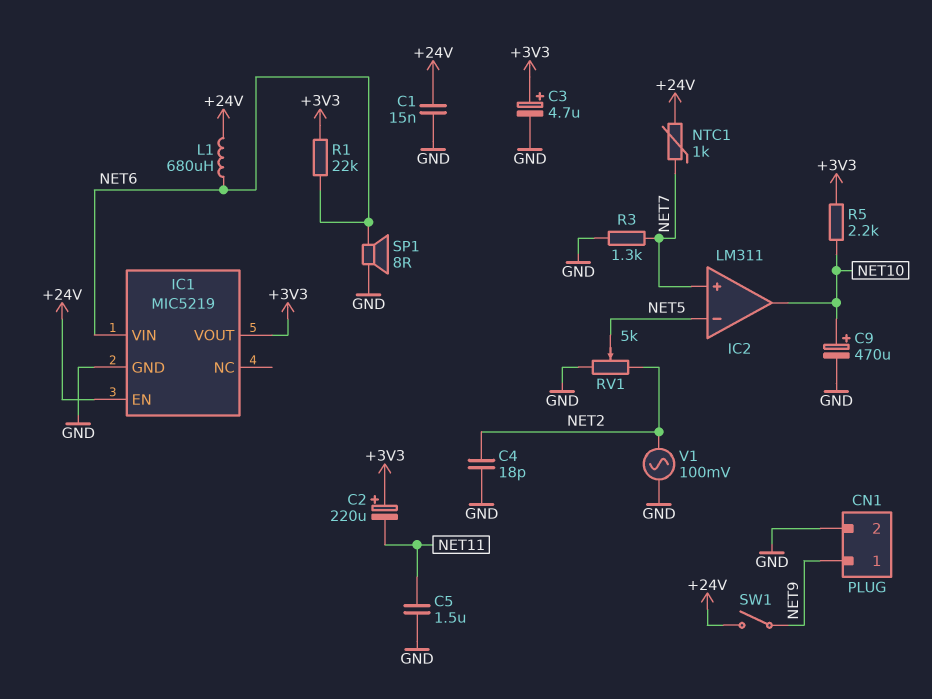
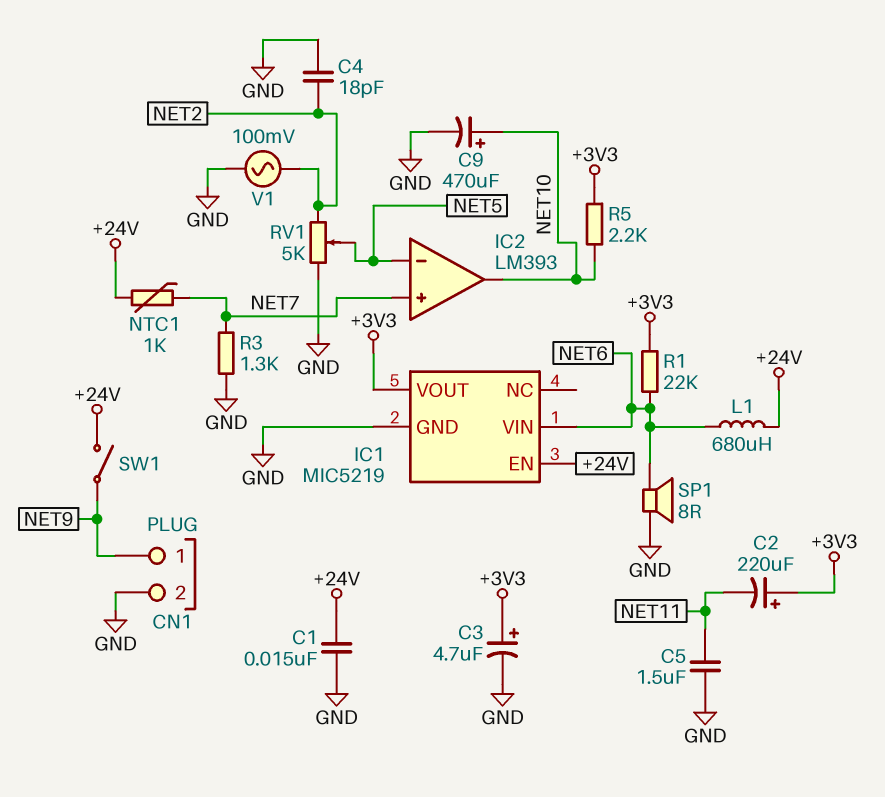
IC2: LM311 -> LM393

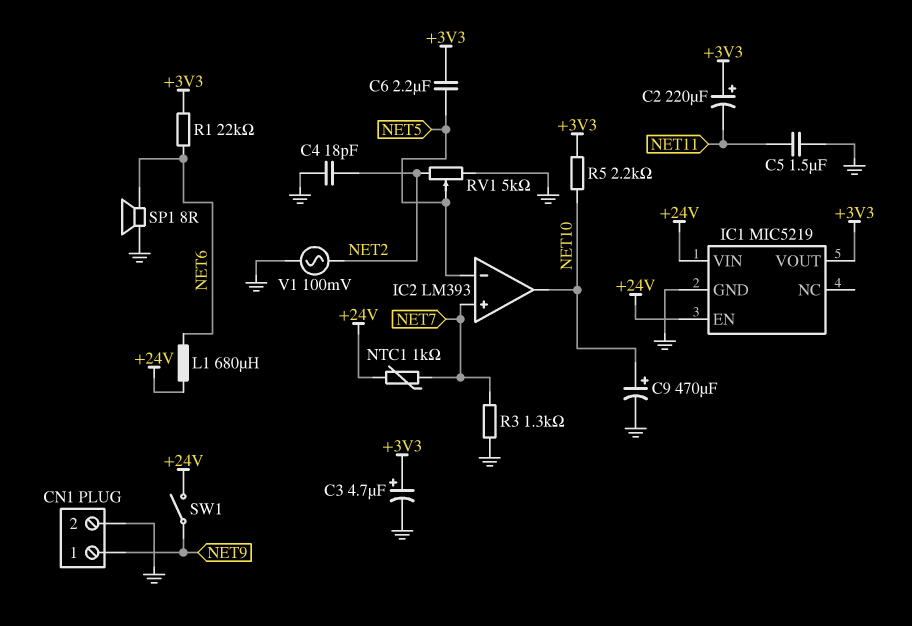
C1: 15nF (+24V, GND) -> none
C6: none -> 2.2uF (+3V3, NET5)
IC1 pin VIN: NET6 -> +24V

